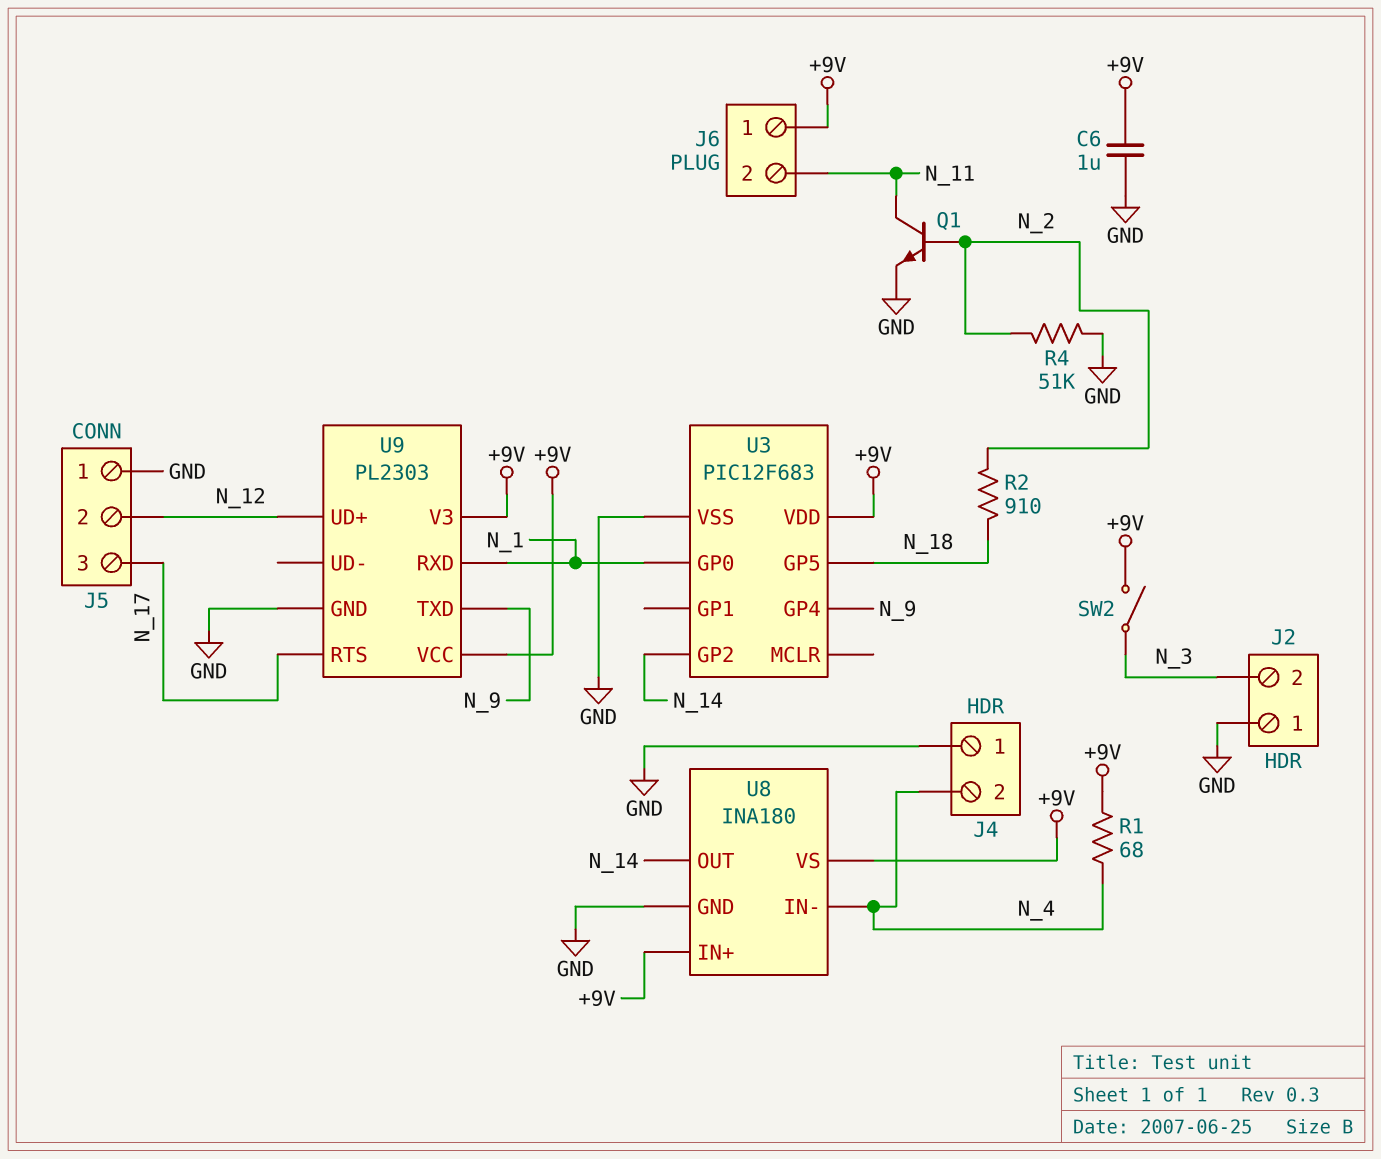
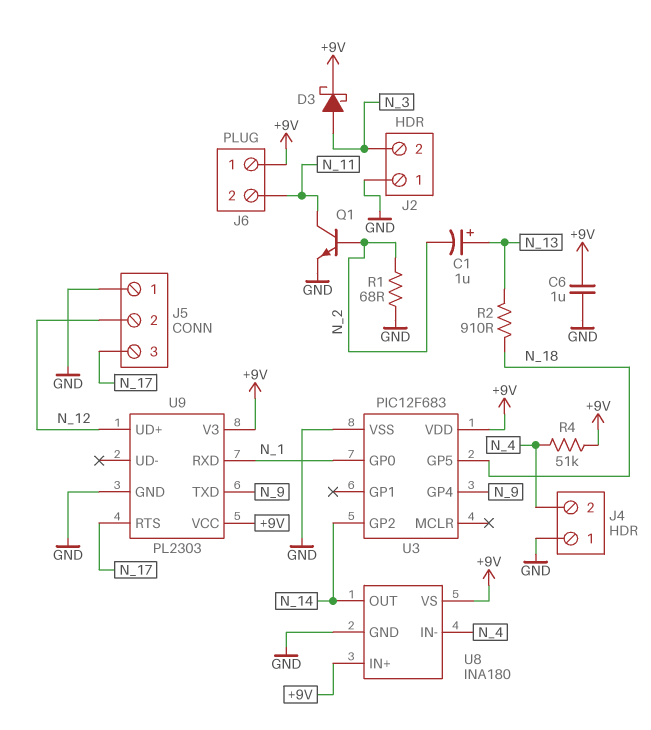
C1: none -> 1uF (plus N_13, minus N_2)
D3: none -> schottky (A N_3, K +9V)
R1: 68 (+9V, N_4) -> 68 (GND, N_2)
R2: 910 (N_2, N_18) -> 910 (N_13, N_18)
R4: 51k (GND, N_2) -> 51k (+9V, N_4)
SW2: switch (+9V, N_3) -> none

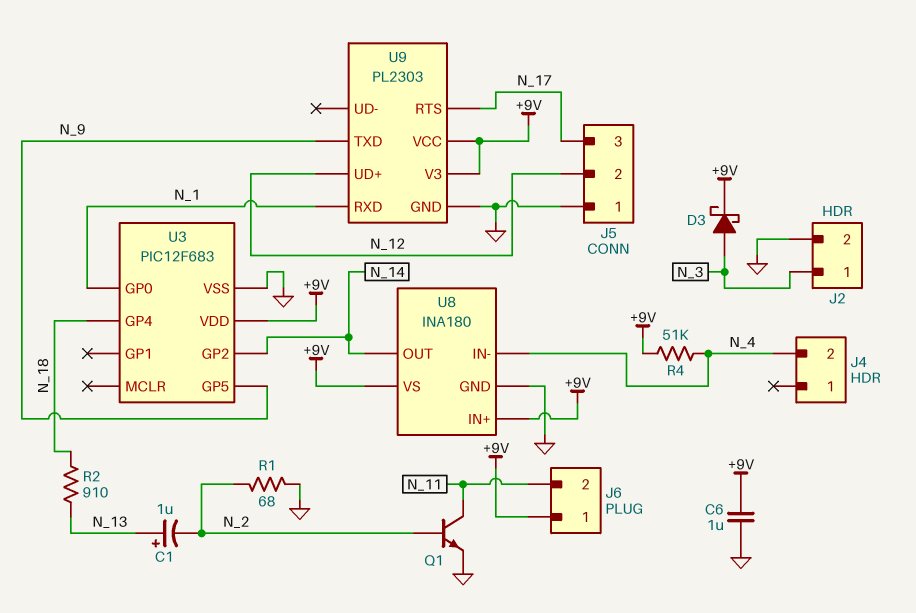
J2 pin 1: GND -> N_3
J2 pin 2: N_3 -> GND
J4 pin 1: GND -> none
U3 pin GP4: N_9 -> N_18
U3 pin GP5: N_18 -> N_9

